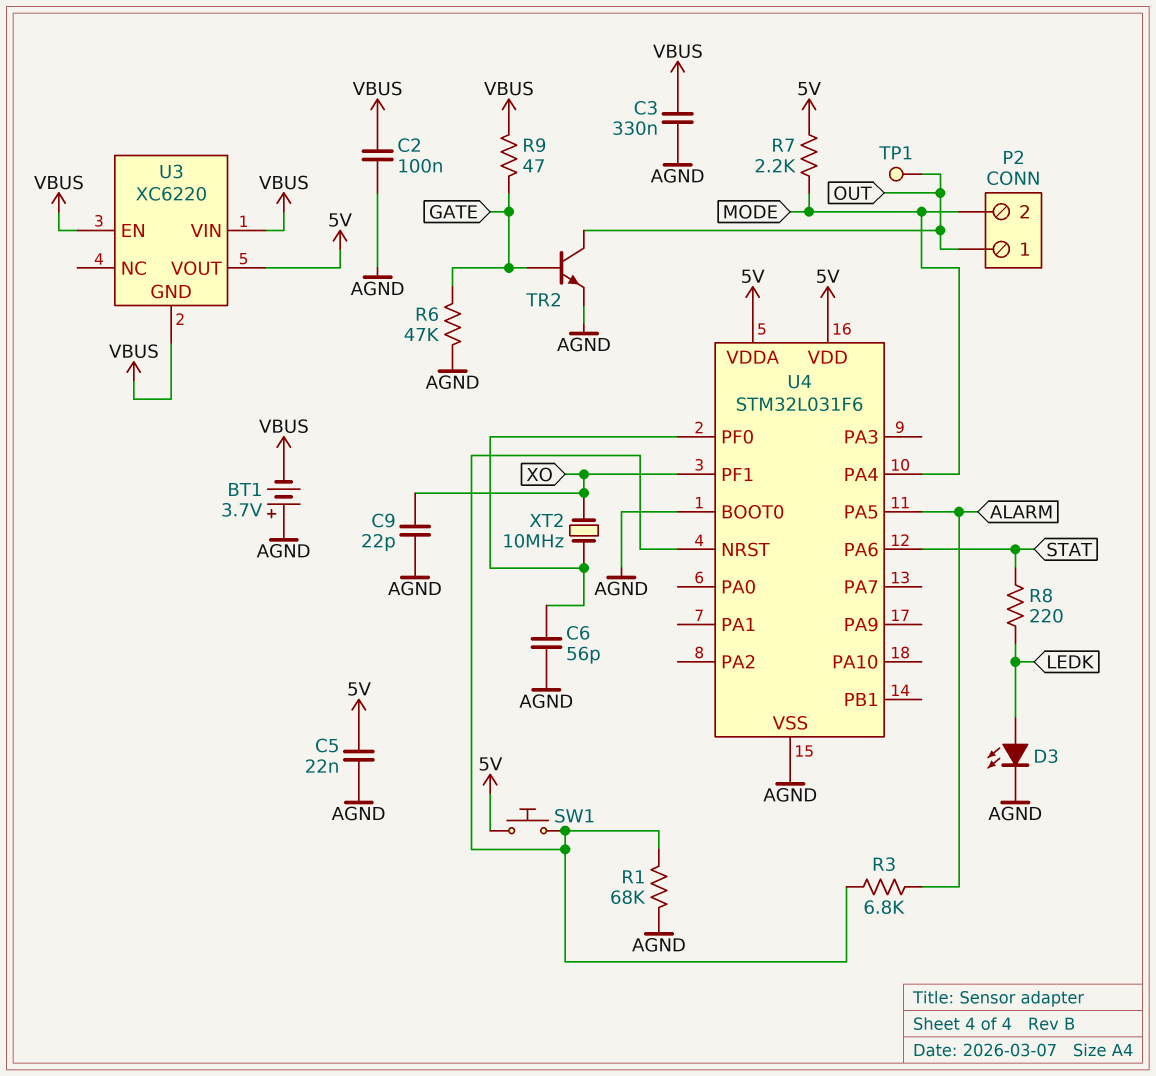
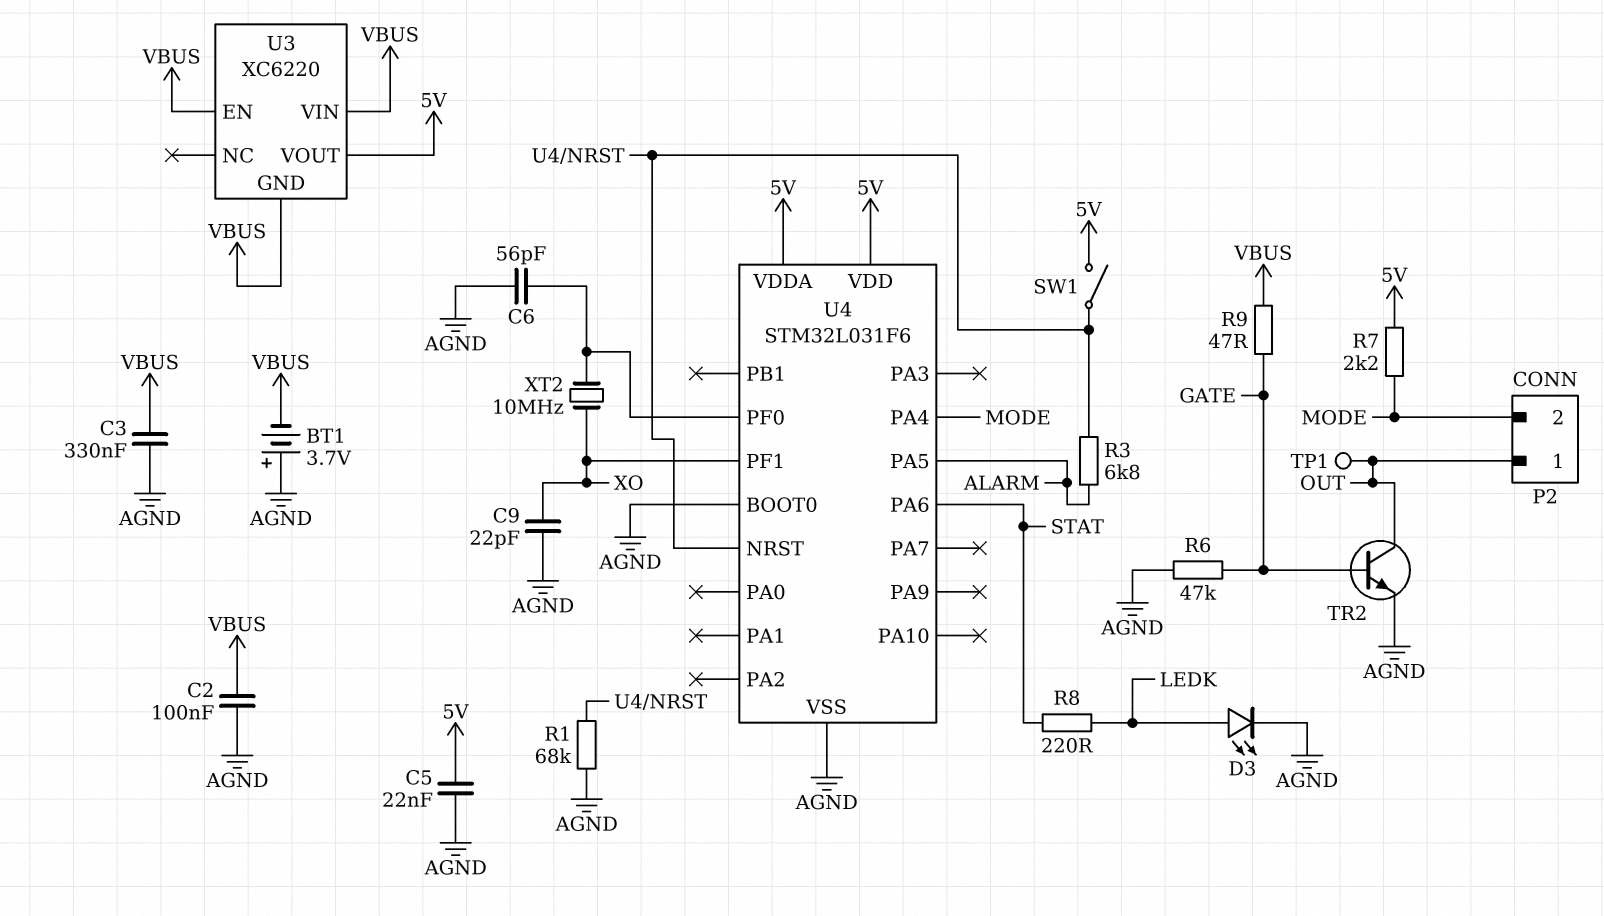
SW1: button (5V, U4/NRST) -> switch (5V, U4/NRST)

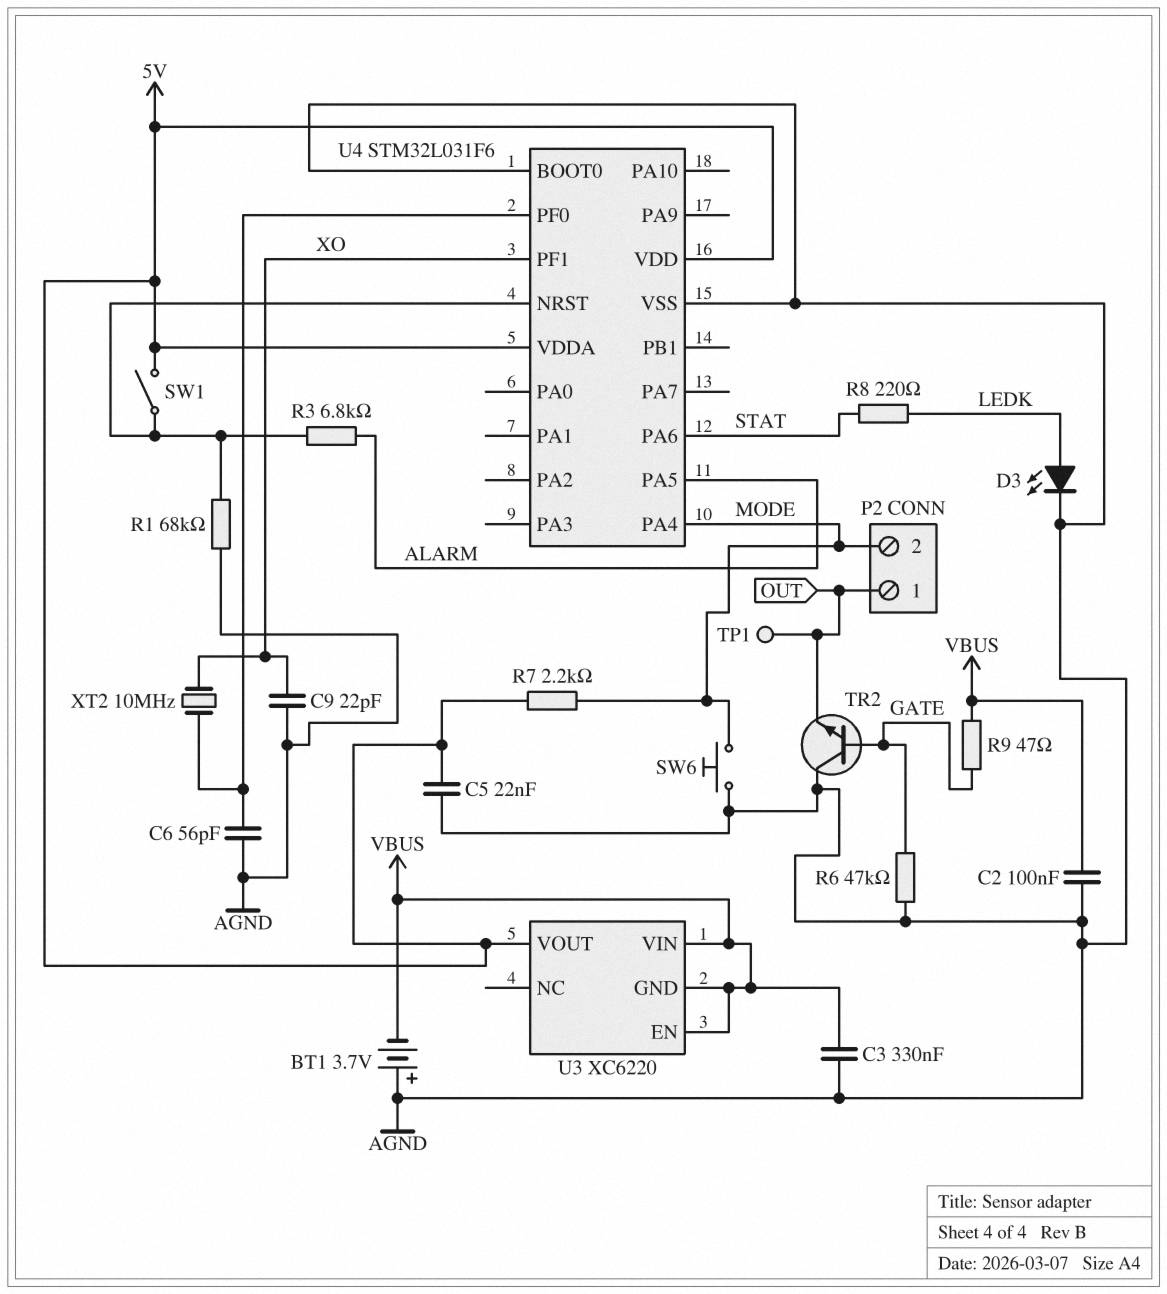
SW6: none -> button (AGND, MODE)
TR2: NPN (B GATE, C OUT, E AGND) -> NPN (B GATE, C AGND, E OUT)

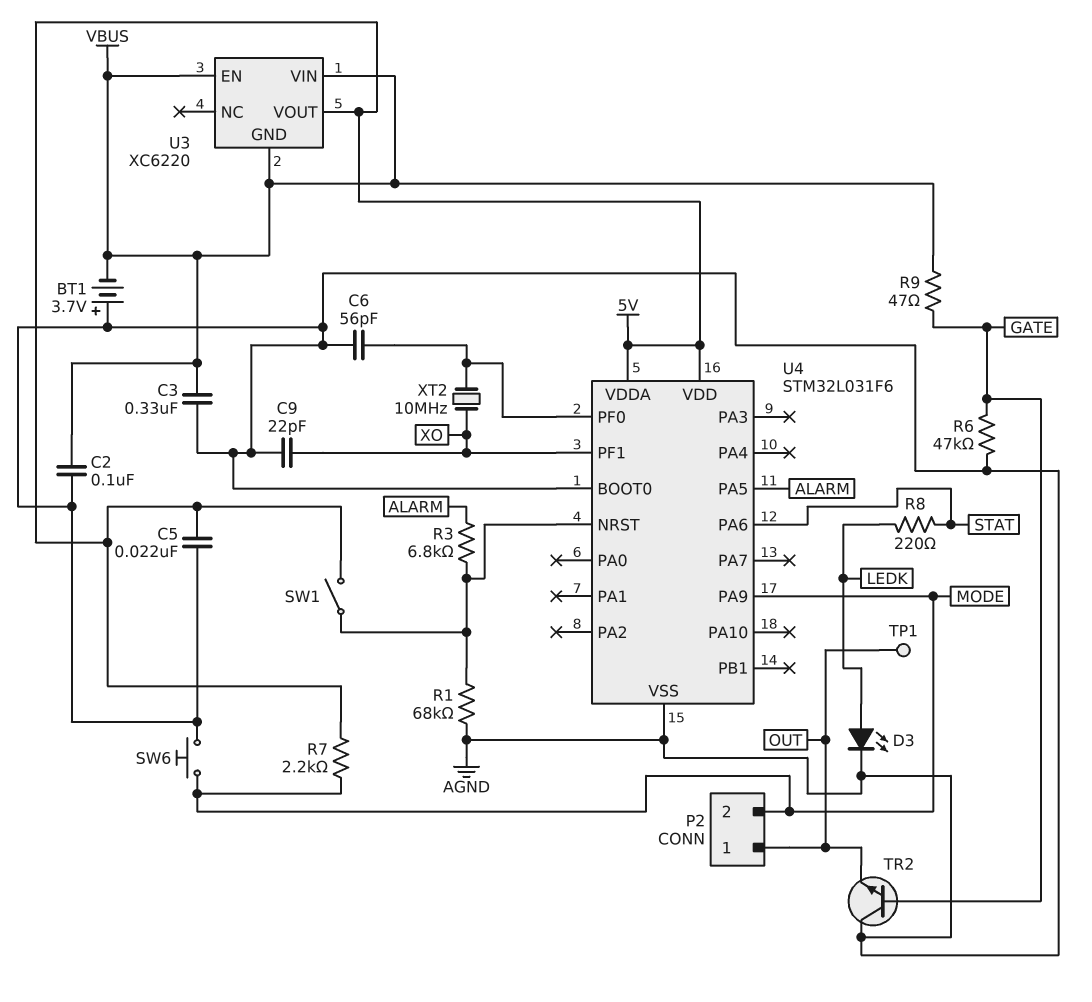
U4 pin PA4: MODE -> none
U4 pin PA9: none -> MODE

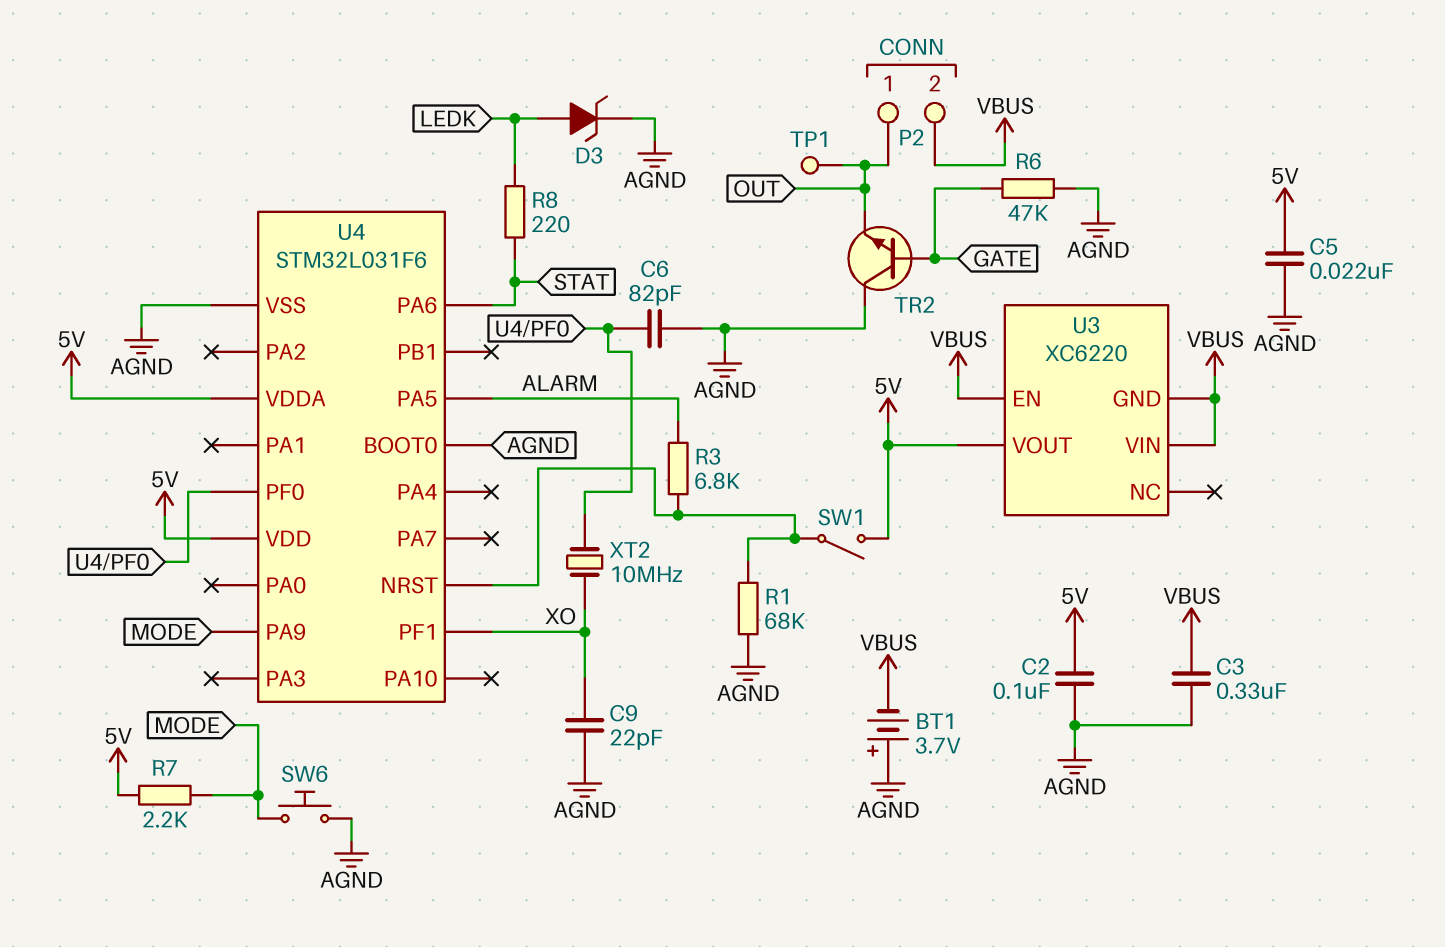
C2: 100nF (AGND, VBUS) -> 100nF (5V, AGND)
C6: 56pF (AGND, U4/PF0) -> 82pF (AGND, U4/PF0)
D3: LED (A LEDK, K AGND) -> zener (A LEDK, K AGND)
P2 pin 2: MODE -> VBUS
R9: 47 (GATE, VBUS) -> none

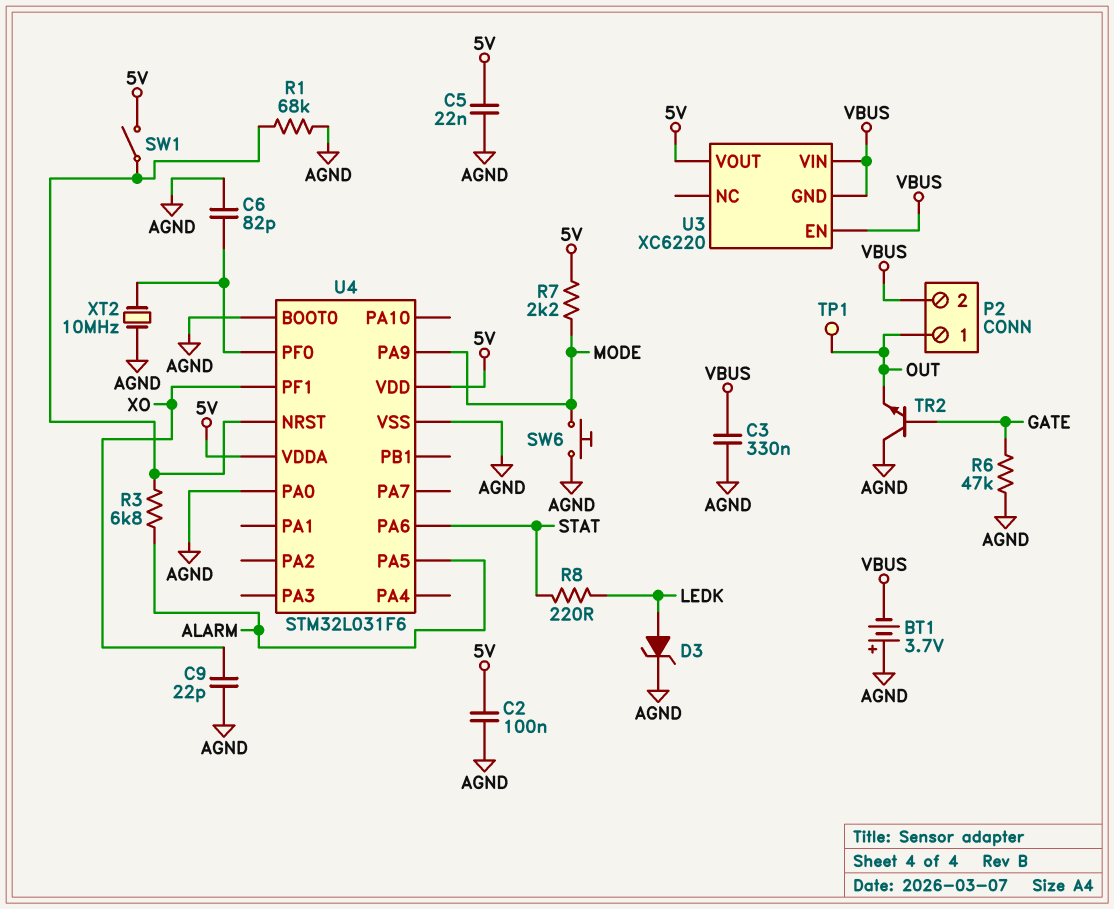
U4 pin PA0: none -> AGND
XT2: 10MHz (U4/PF0, XO) -> 10MHz (AGND, U4/PF0)

